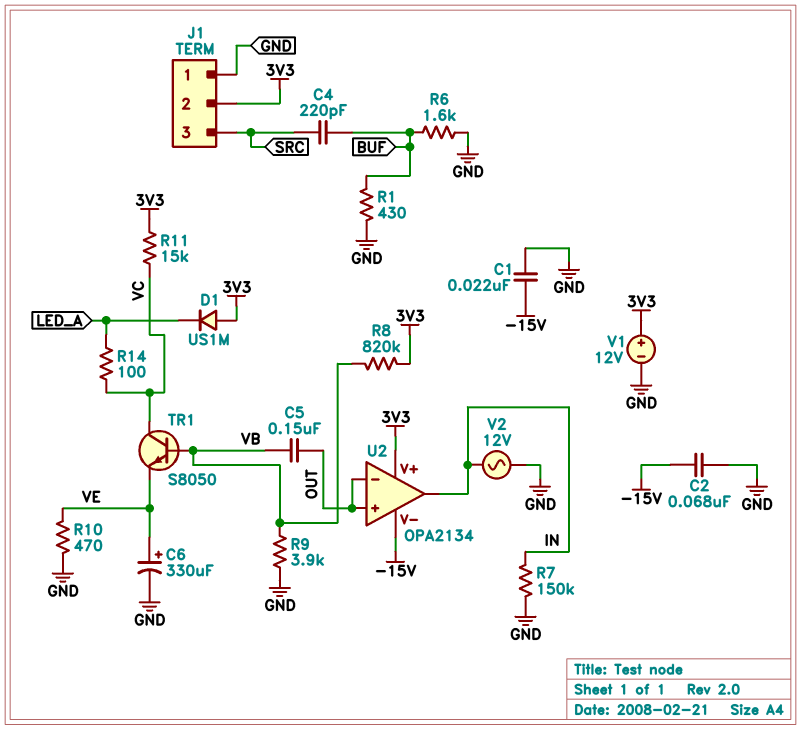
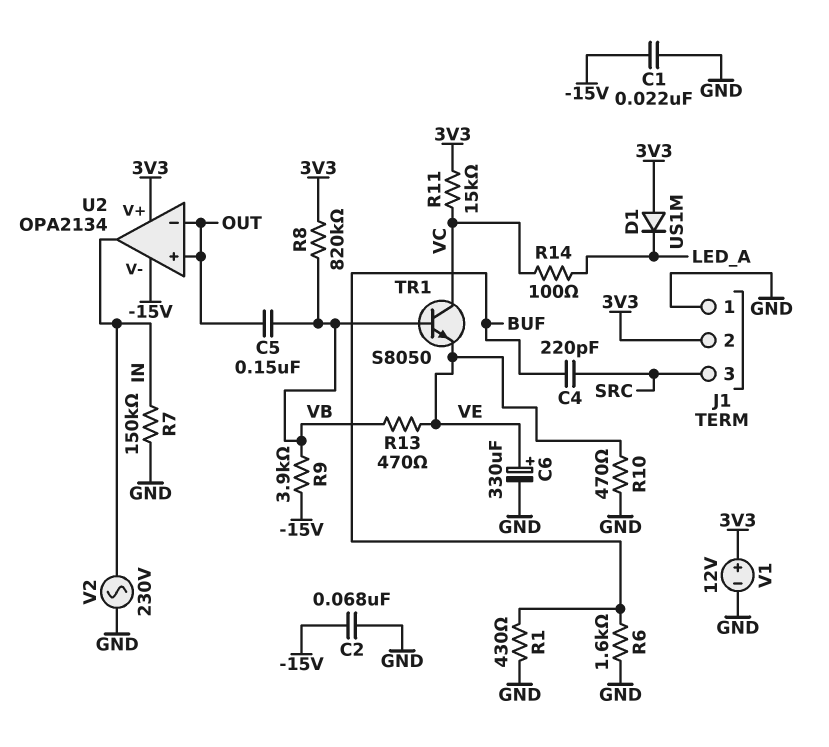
R9: 3.9k (GND, VB) -> 3.9k (-15V, VB)
R13: none -> 470 (VB, VE)
V2: AC 12V (GND, IN) -> AC 230V (GND, IN)

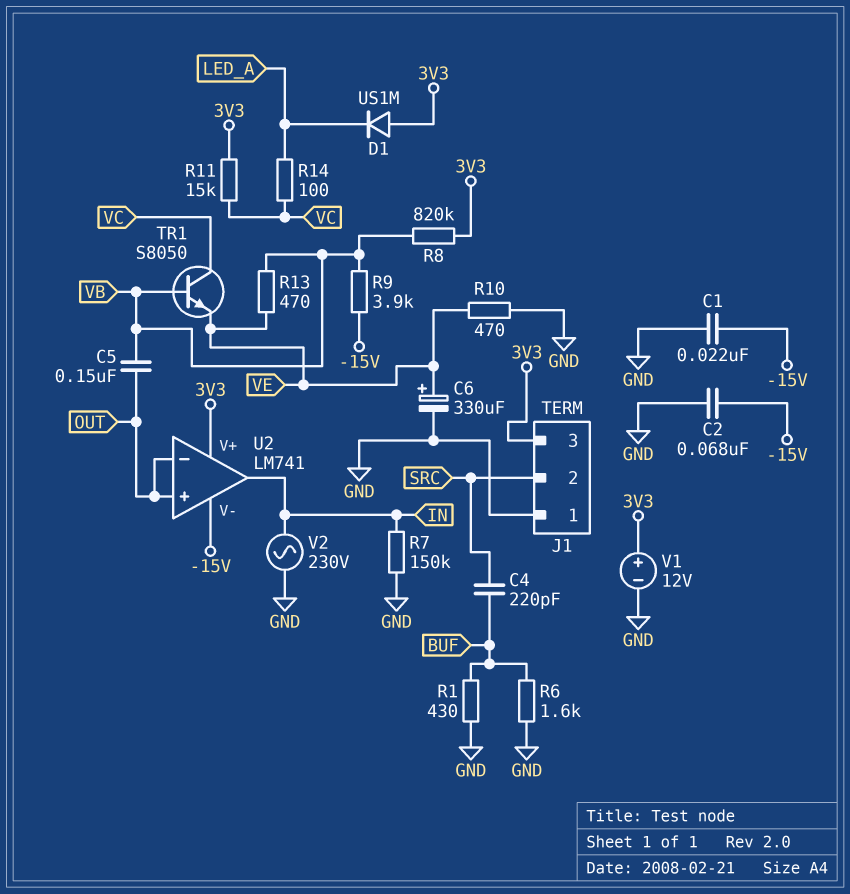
J1 pin 2: 3V3 -> SRC
J1 pin 3: SRC -> 3V3
U2: OPA2134 -> LM741

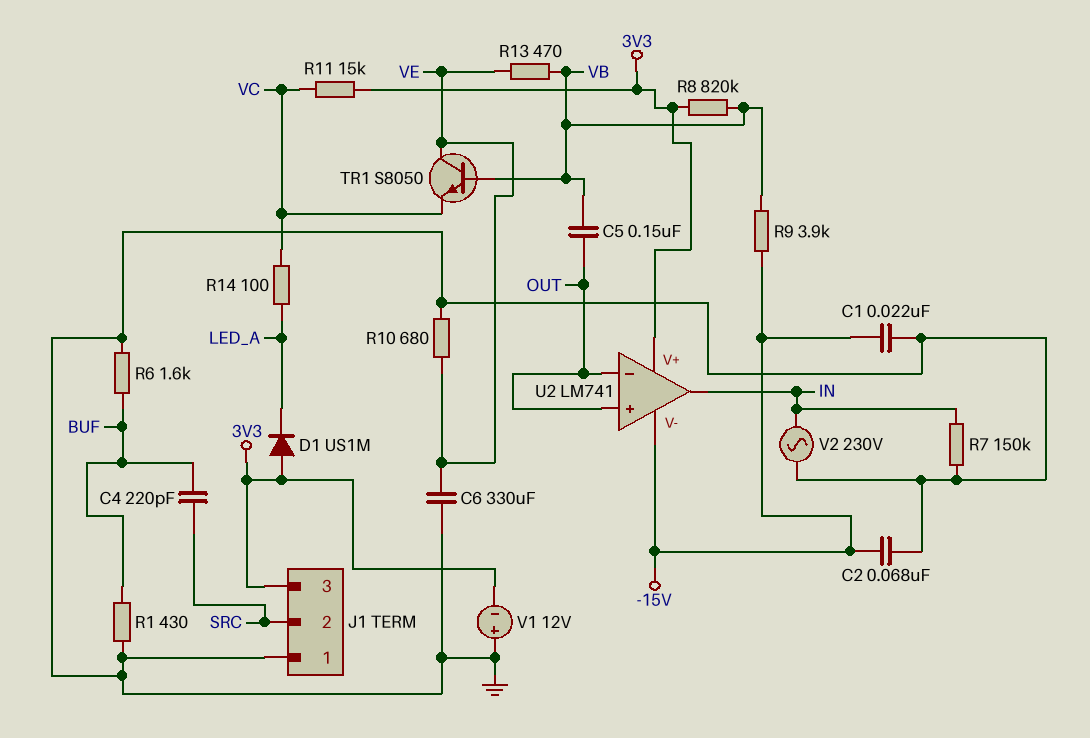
C6: 330uF (plus VE, minus GND) -> 330uF (GND, VE)
R10: 470 (GND, VE) -> 680 (GND, VE)
TR1: NPN S8050 (B VB, C VC, E VE) -> NPN S8050 (B VB, C VE, E VC)
V1: 12V (plus 3V3, minus GND) -> 12V (plus GND, minus 3V3)

